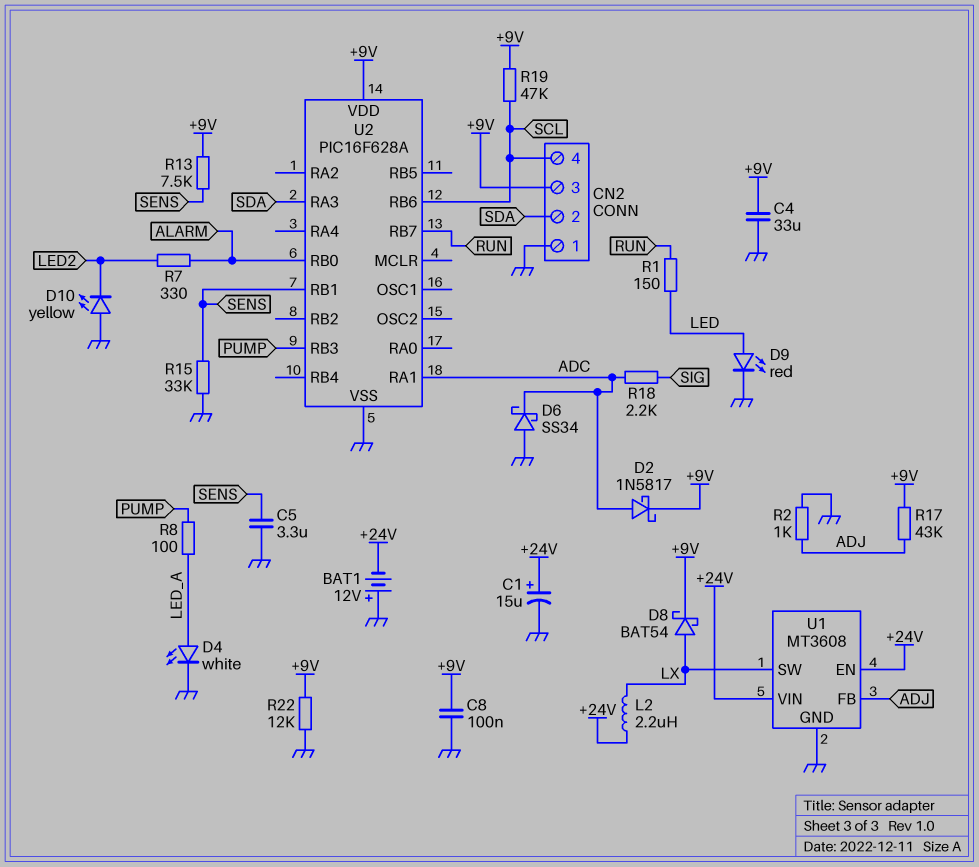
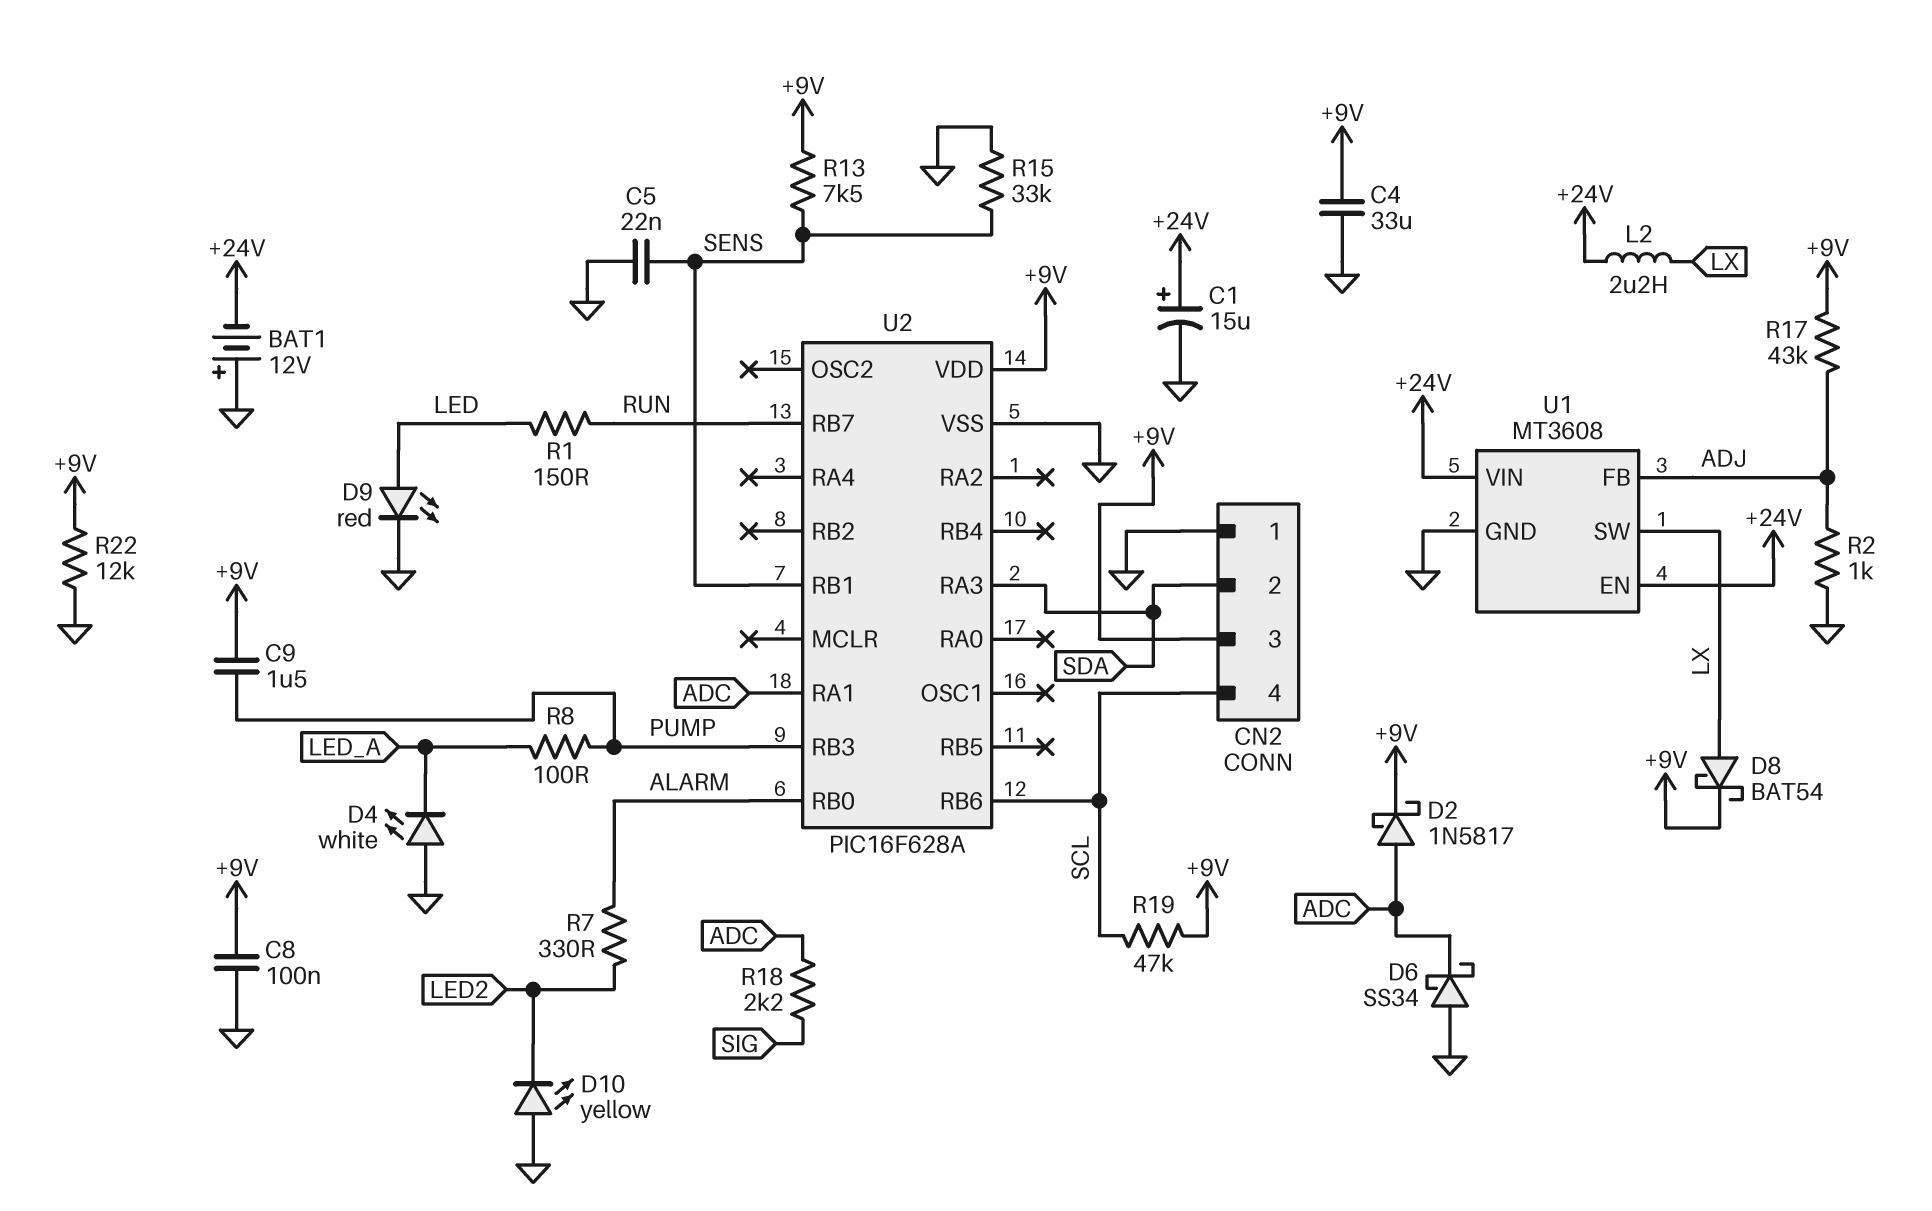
C5: 3.3uF (GND, SENS) -> 22nF (GND, SENS)
C9: none -> 1.5uF (+9V, PUMP)
D4: LED white (A LED_A, K GND) -> LED white (A GND, K LED_A)

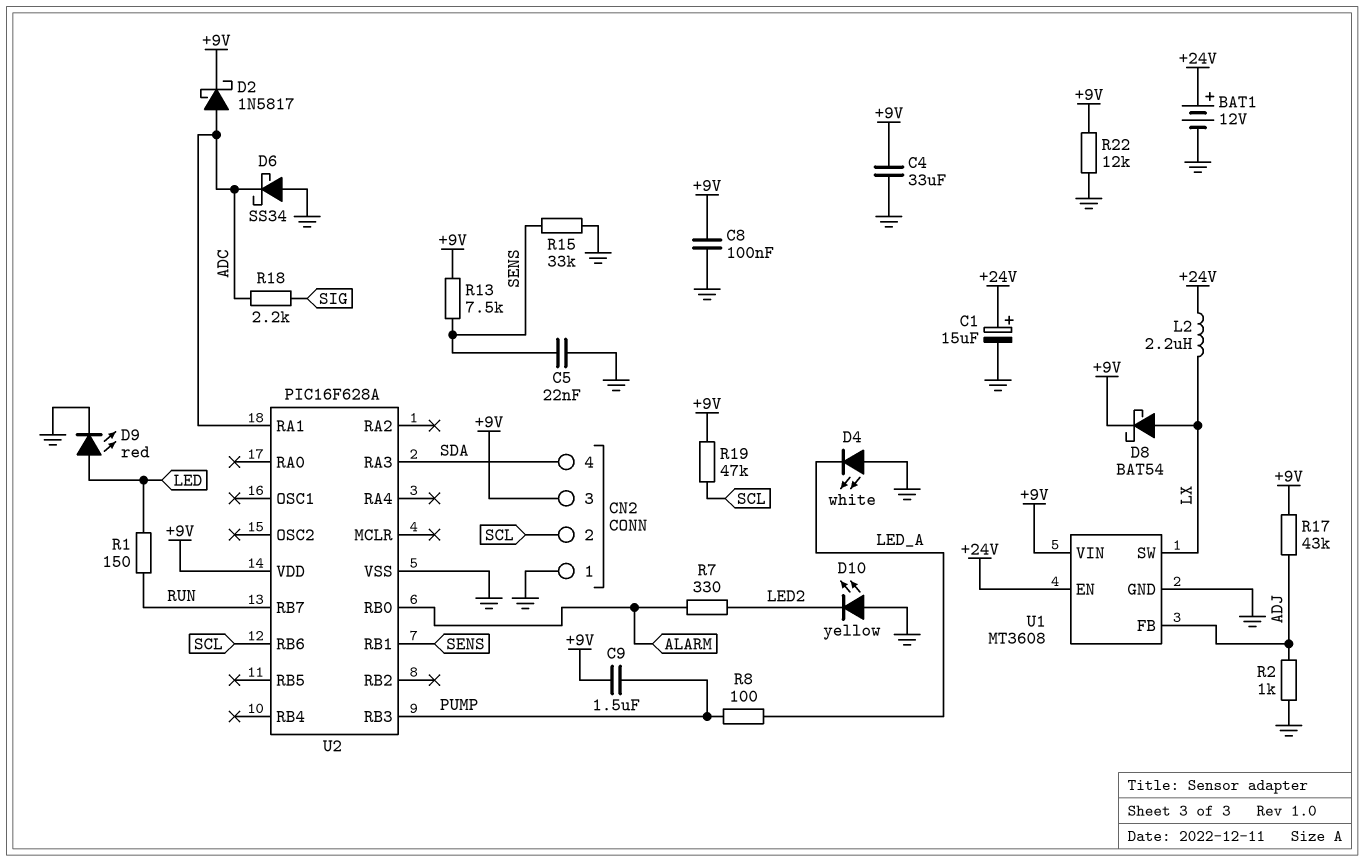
BAT1: 12V (plus GND, minus +24V) -> 12V (plus +24V, minus GND)
CN2 pin 2: SDA -> SCL
CN2 pin 4: SCL -> SDA
U1 pin VIN: +24V -> +9V

